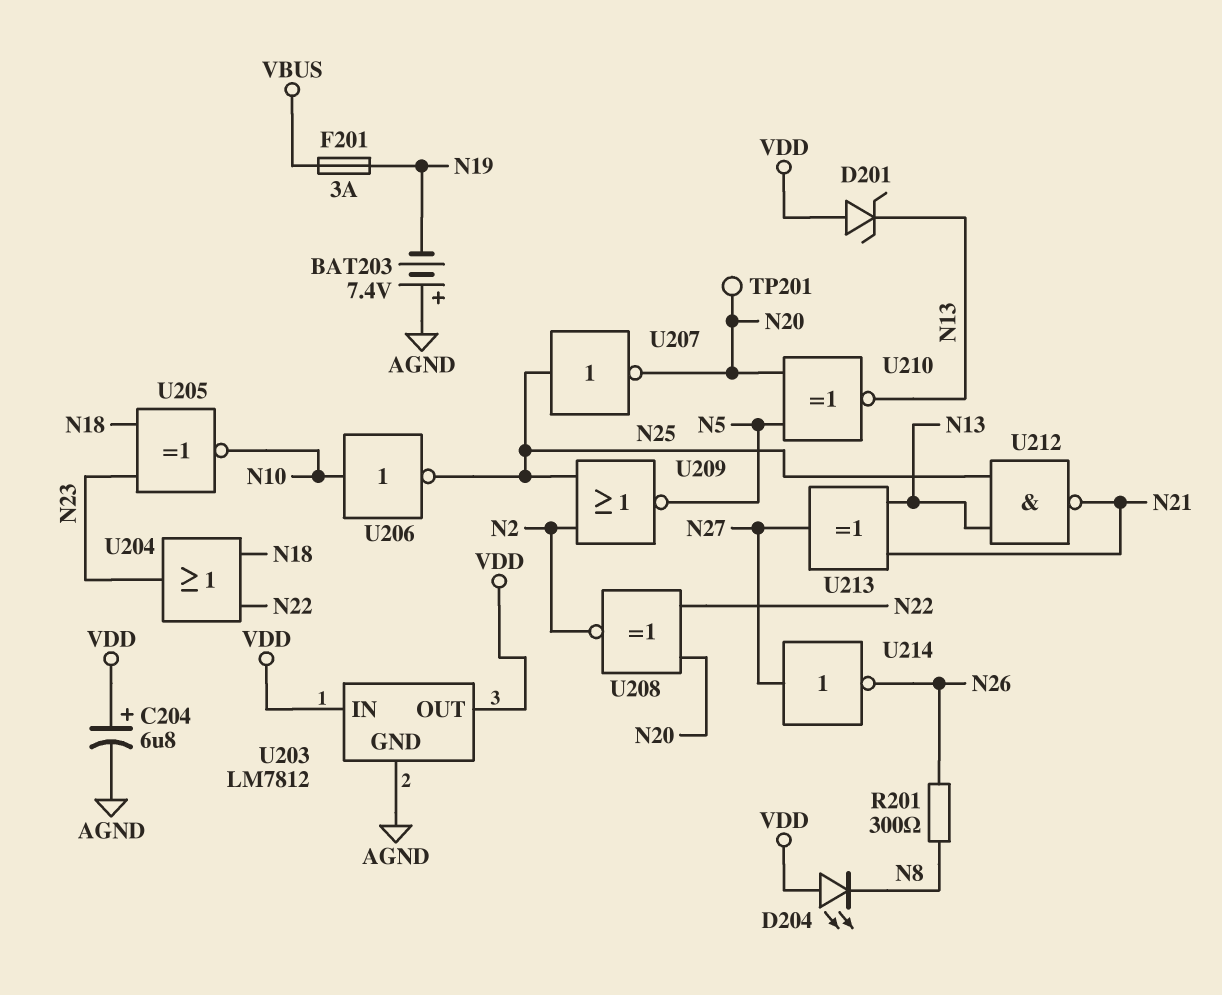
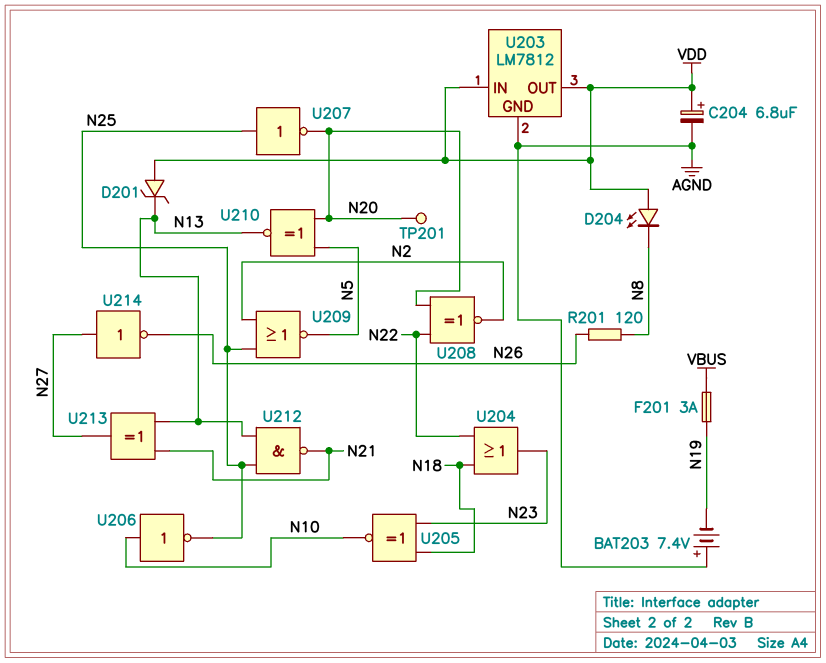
R201: 300 (N8, N26) -> 120 (N8, N26)

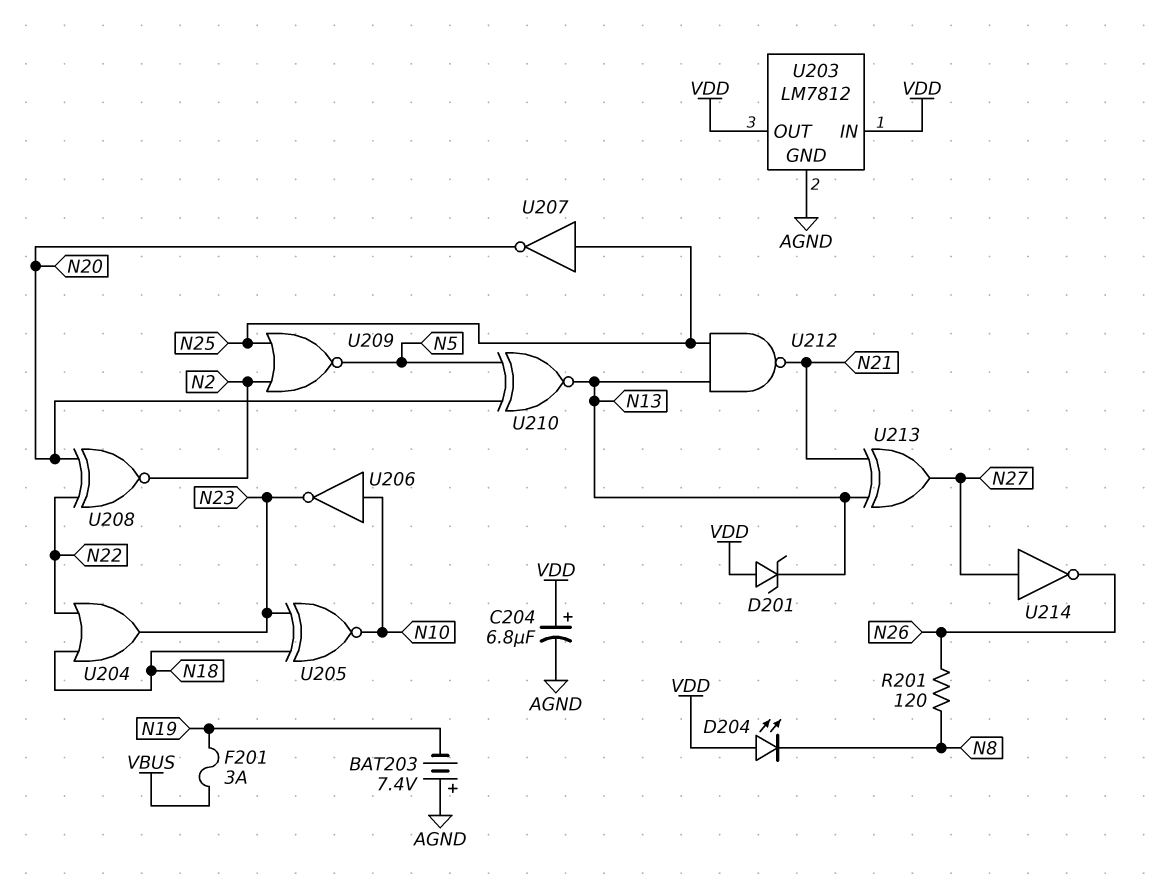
TP201: test point (N20) -> none
U206: NOT (in N10, out N25) -> NOT (in N10, out N23)

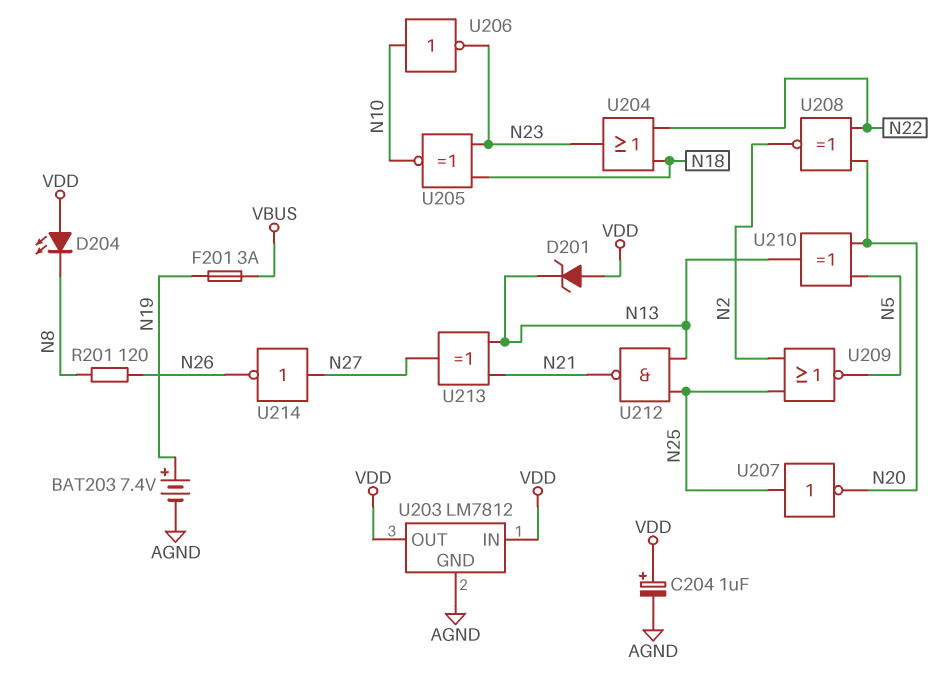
BAT203: 7.4V (plus AGND, minus N19) -> 7.4V (plus N19, minus AGND)
C204: 6.8uF (plus VDD, minus AGND) -> 1uF (plus VDD, minus AGND)
U210: XNOR (in N5, in N20, out N13) -> XOR (in N5, in N20, out N13)

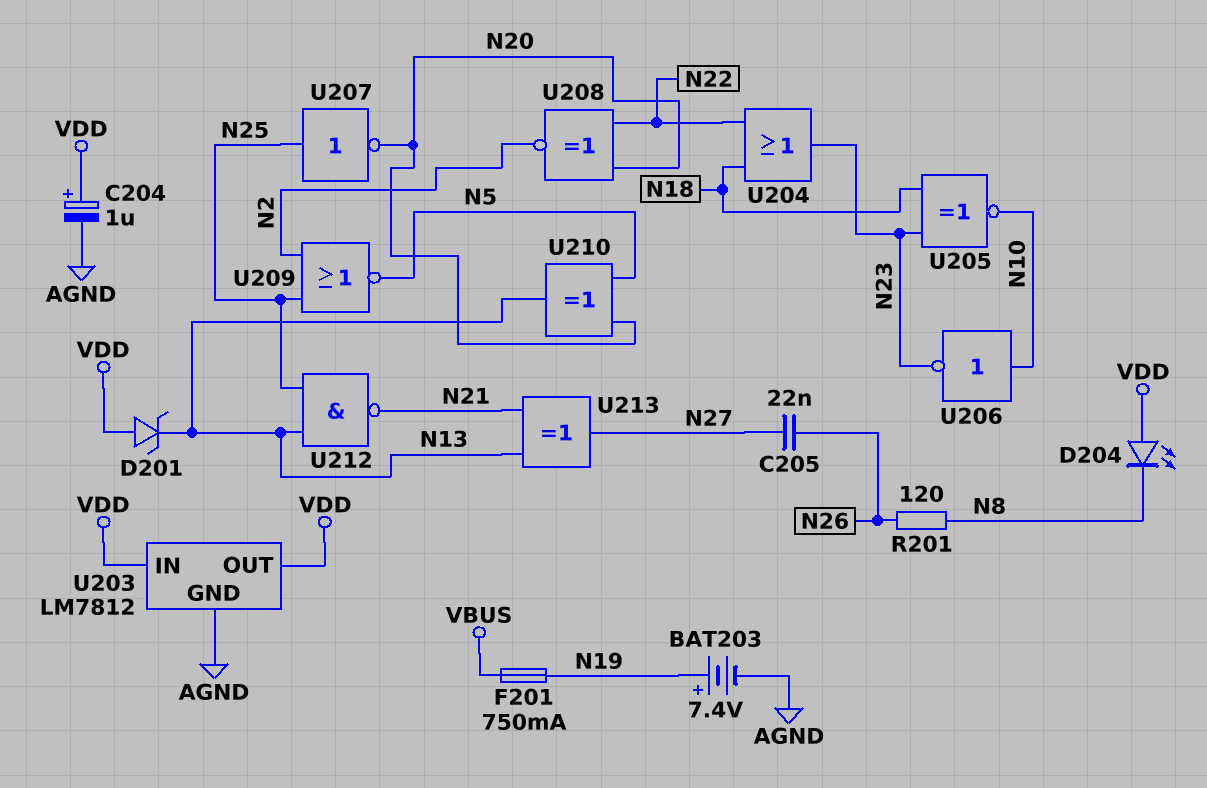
C205: none -> 22nF (N26, N27)
F201: 3A (N19, VBUS) -> 750mA (N19, VBUS)
U214: NOT (in N27, out N26) -> none

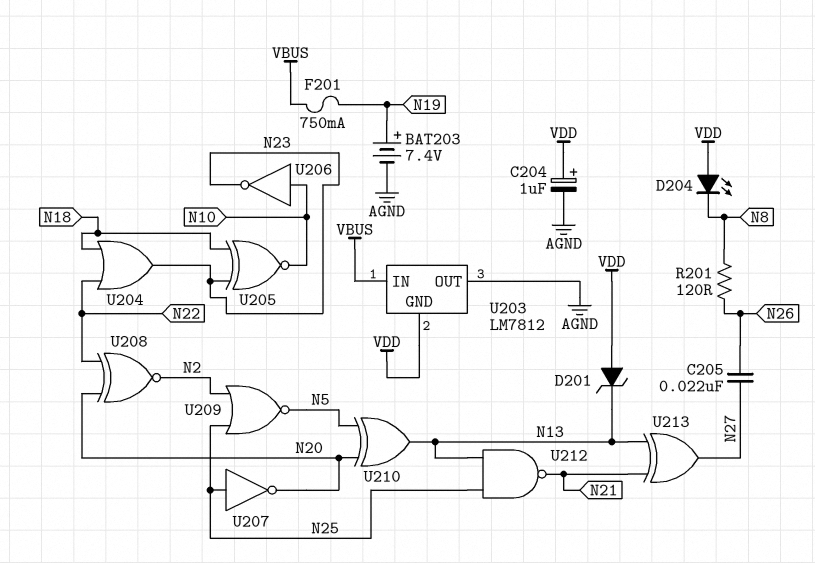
U203 pin GND: AGND -> VDD
U203 pin IN: VDD -> VBUS
U203 pin OUT: VDD -> AGND

